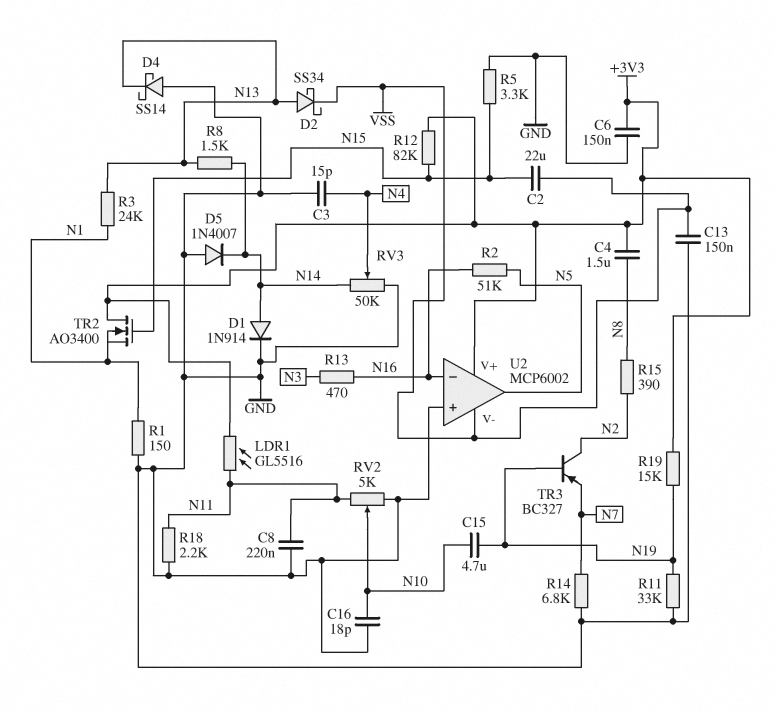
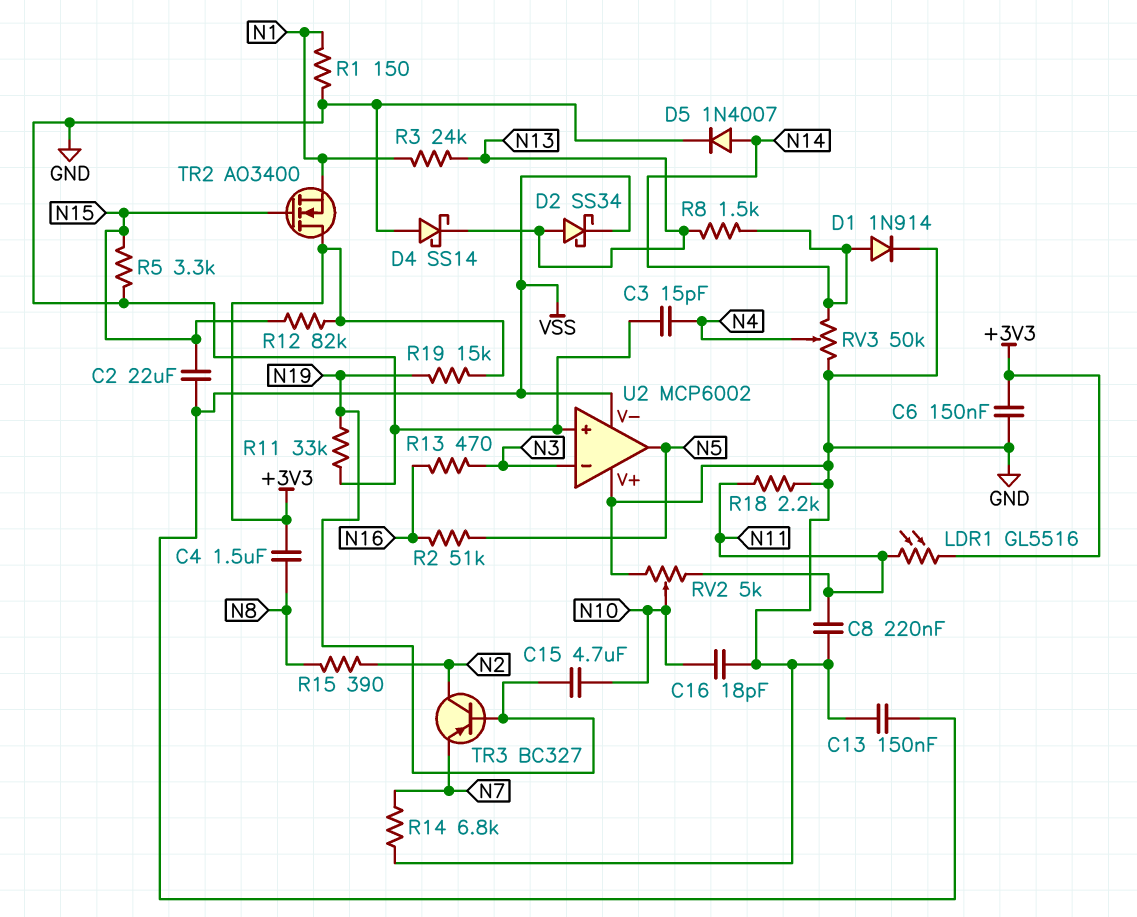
D5: diode 1N4007 (A GND, K N14) -> diode 1N4007 (A N14, K GND)
U2 pin V+: +3V3 -> GND
U2 pin in-: N16 -> N3

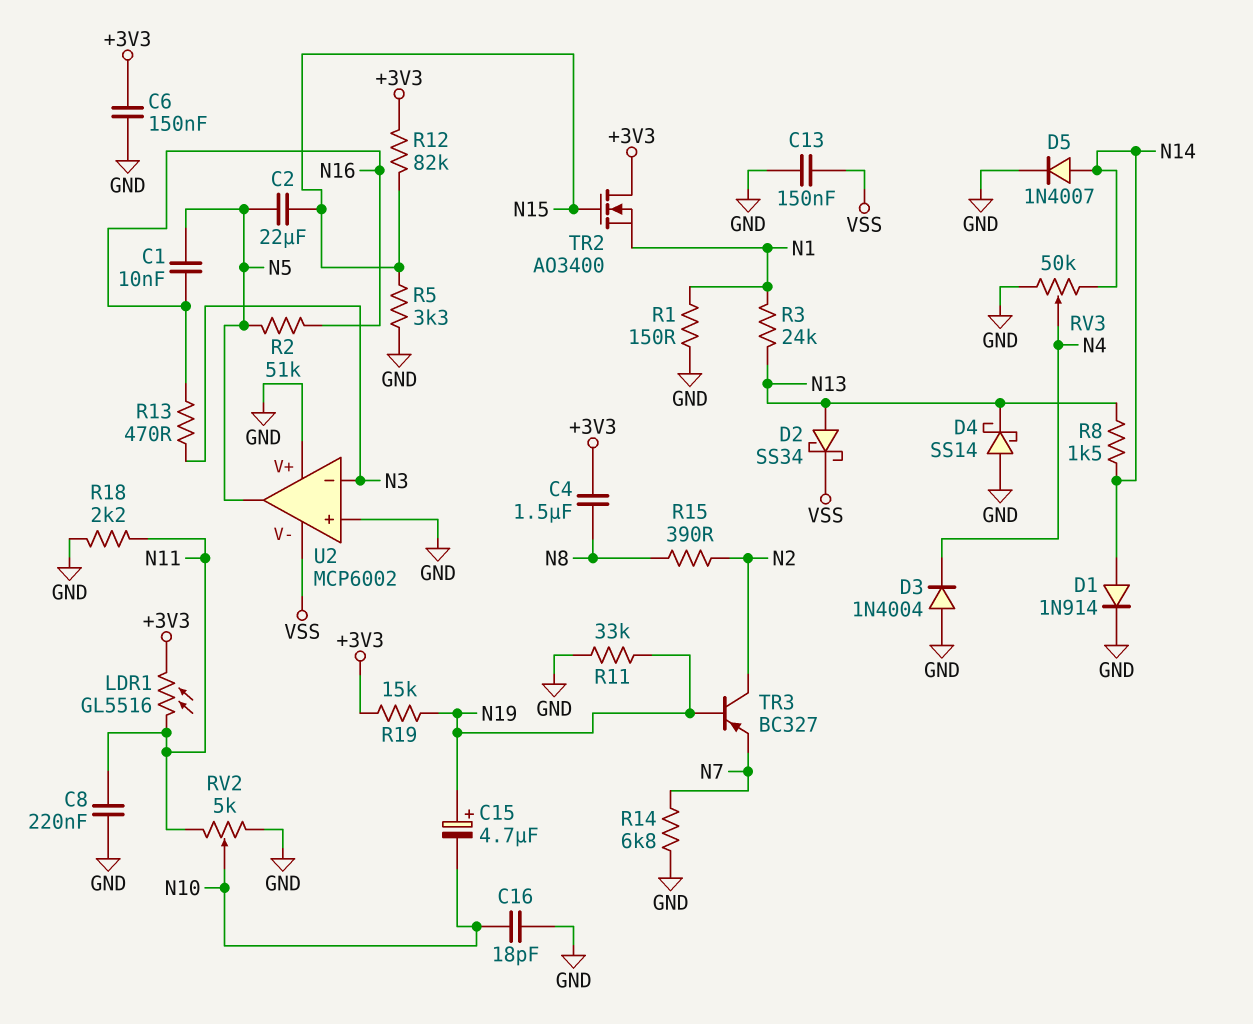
C1: none -> 10nF (N5, N16)
C2: 22uF (N15, VSS) -> 22uF (N5, N15)
C3: 15pF (GND, N4) -> none
C15: 4.7uF (N10, N19) -> 4.7uF (plus N19, minus N10)
D3: none -> diode 1N4004 (A GND, K N4)

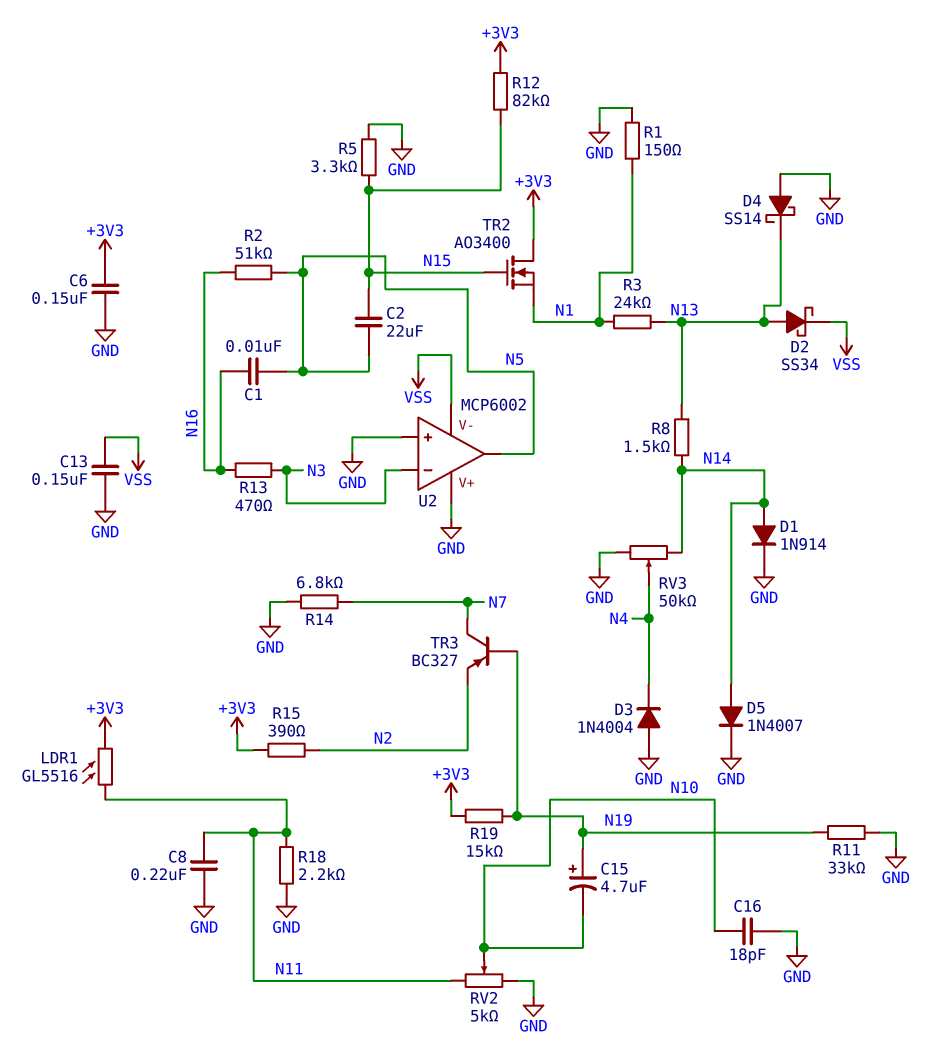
C4: 1.5uF (+3V3, N8) -> none
R15: 390 (N2, N8) -> 390 (+3V3, N2)
TR3: PNP BC327 (B N19, C N2, E N7) -> PNP BC327 (B N19, C N7, E N2)

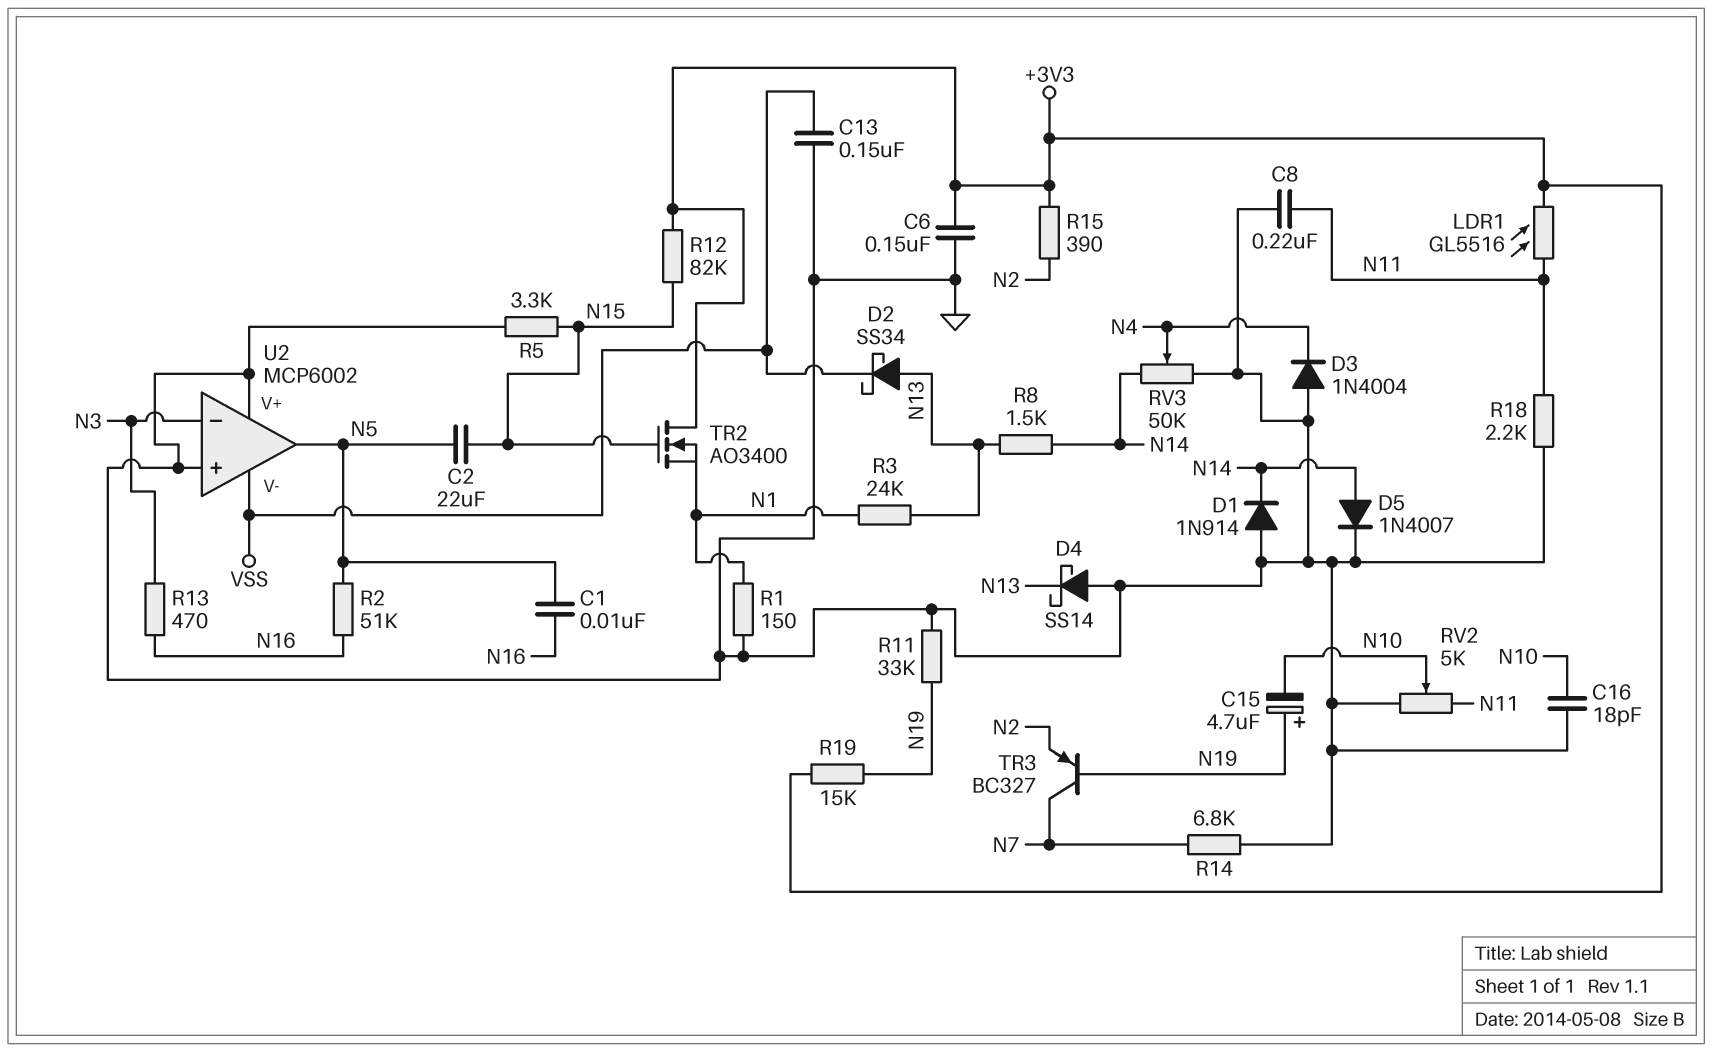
D1: diode 1N914 (A N14, K GND) -> diode 1N914 (A GND, K N14)

